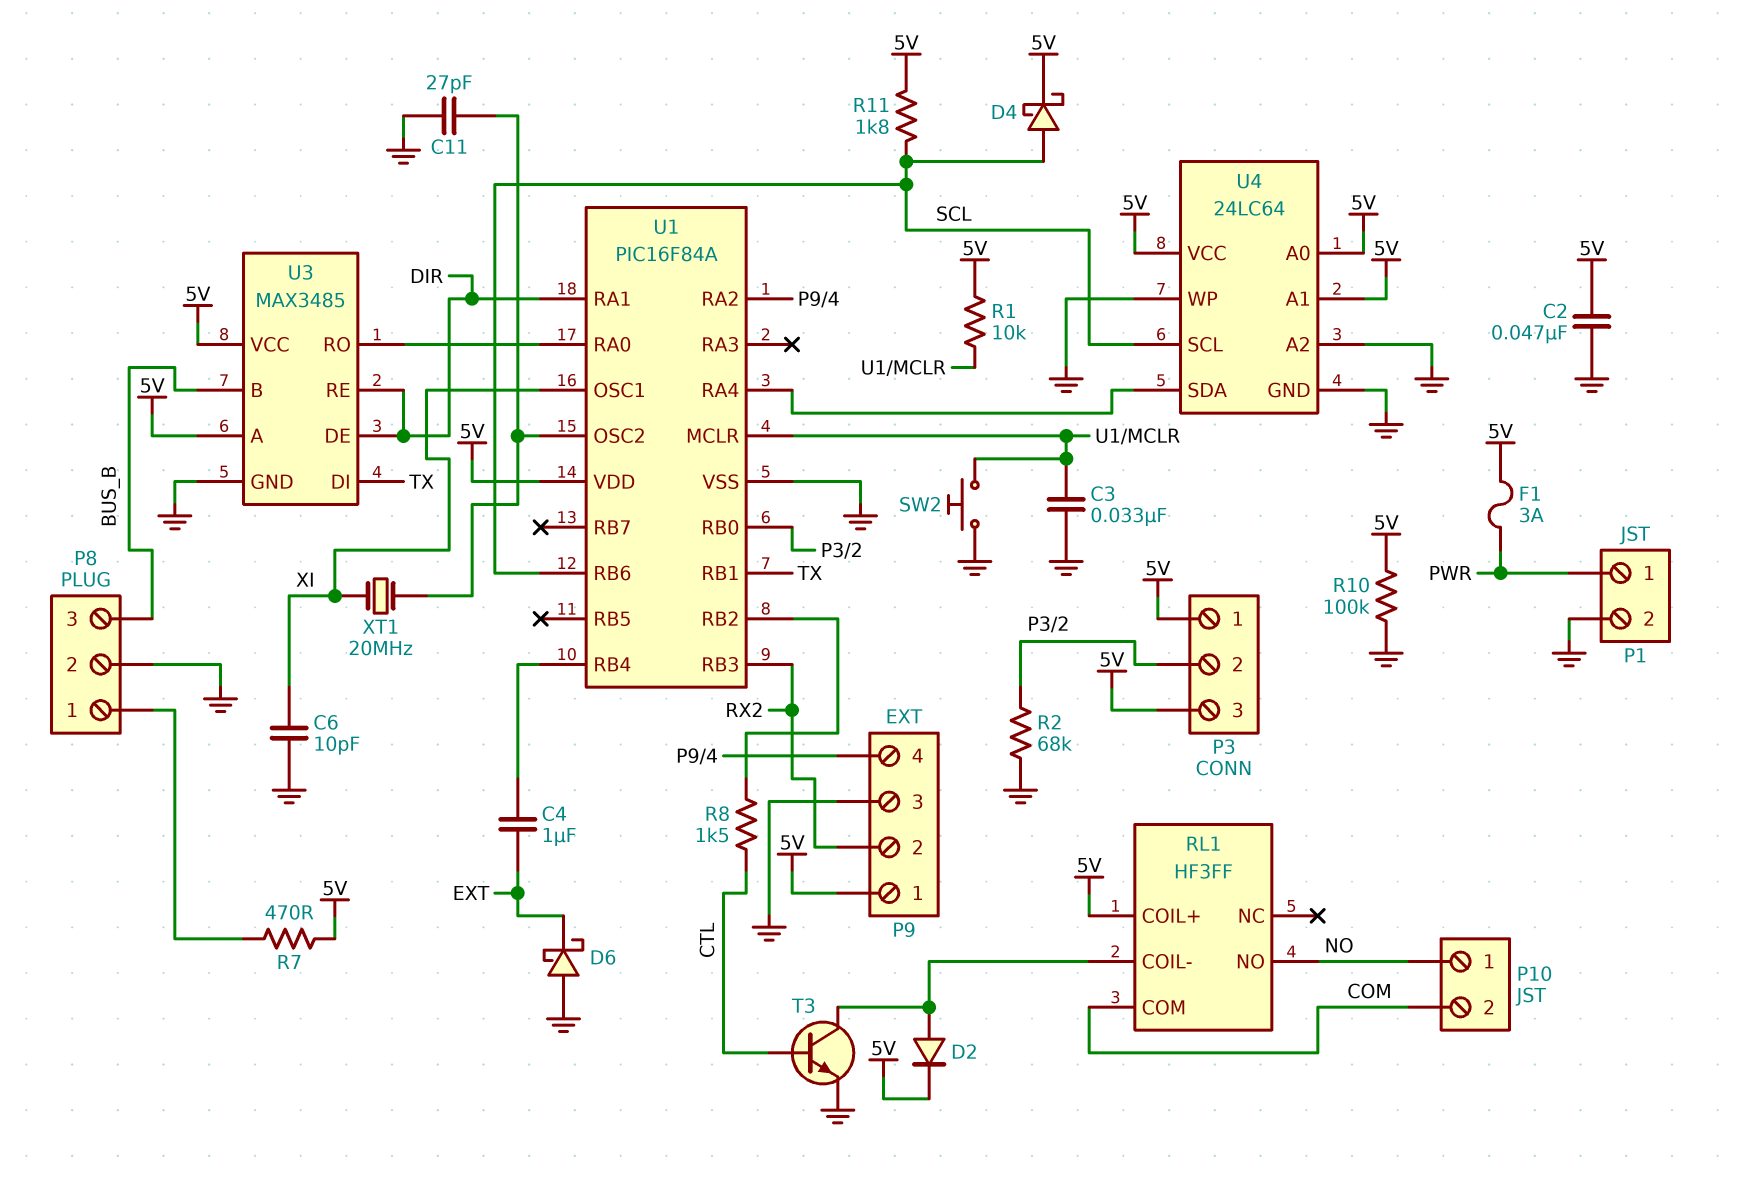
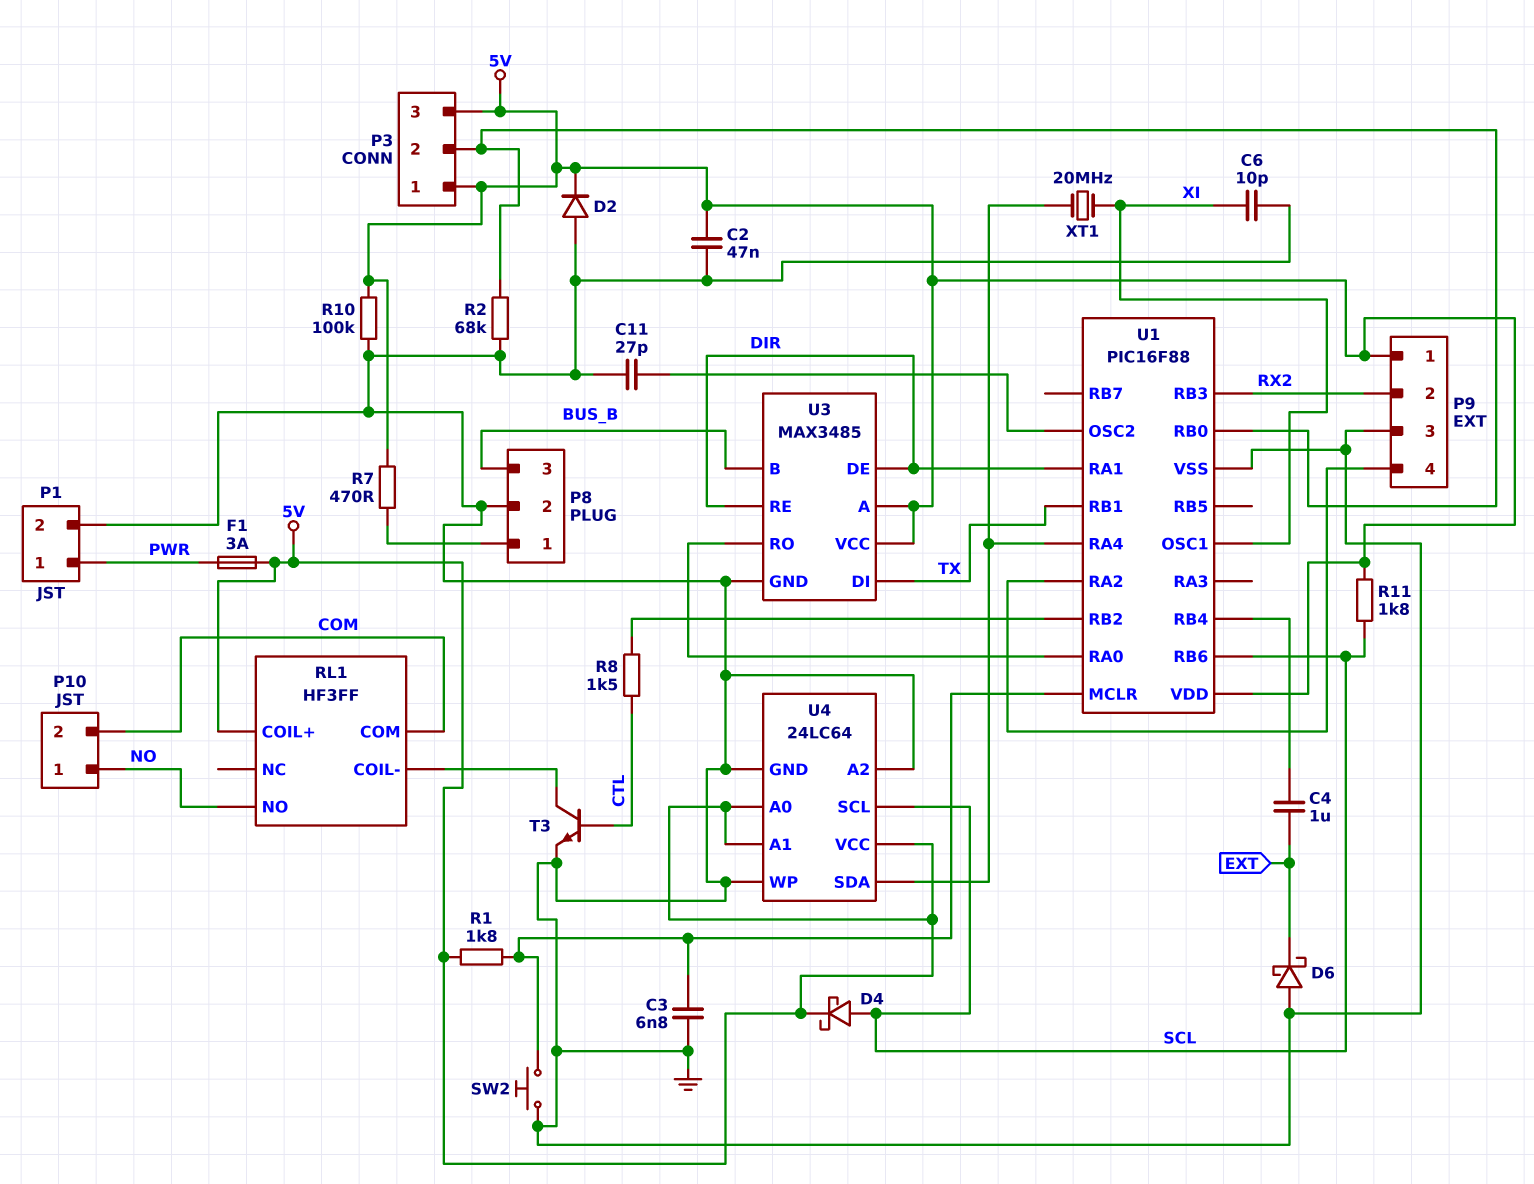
C3: 33nF (GND, U1/MCLR) -> 6.8nF (GND, U1/MCLR)
D2: diode (A RL1/COIL-, K 5V) -> diode (A GND, K 5V)
R1: 10k (5V, U1/MCLR) -> 1.8k (5V, U1/MCLR)
U1: PIC16F84A -> PIC16F88
XT1: 20MHz (U1/OSC2, XI) -> 20MHz (U1/RA4, XI)

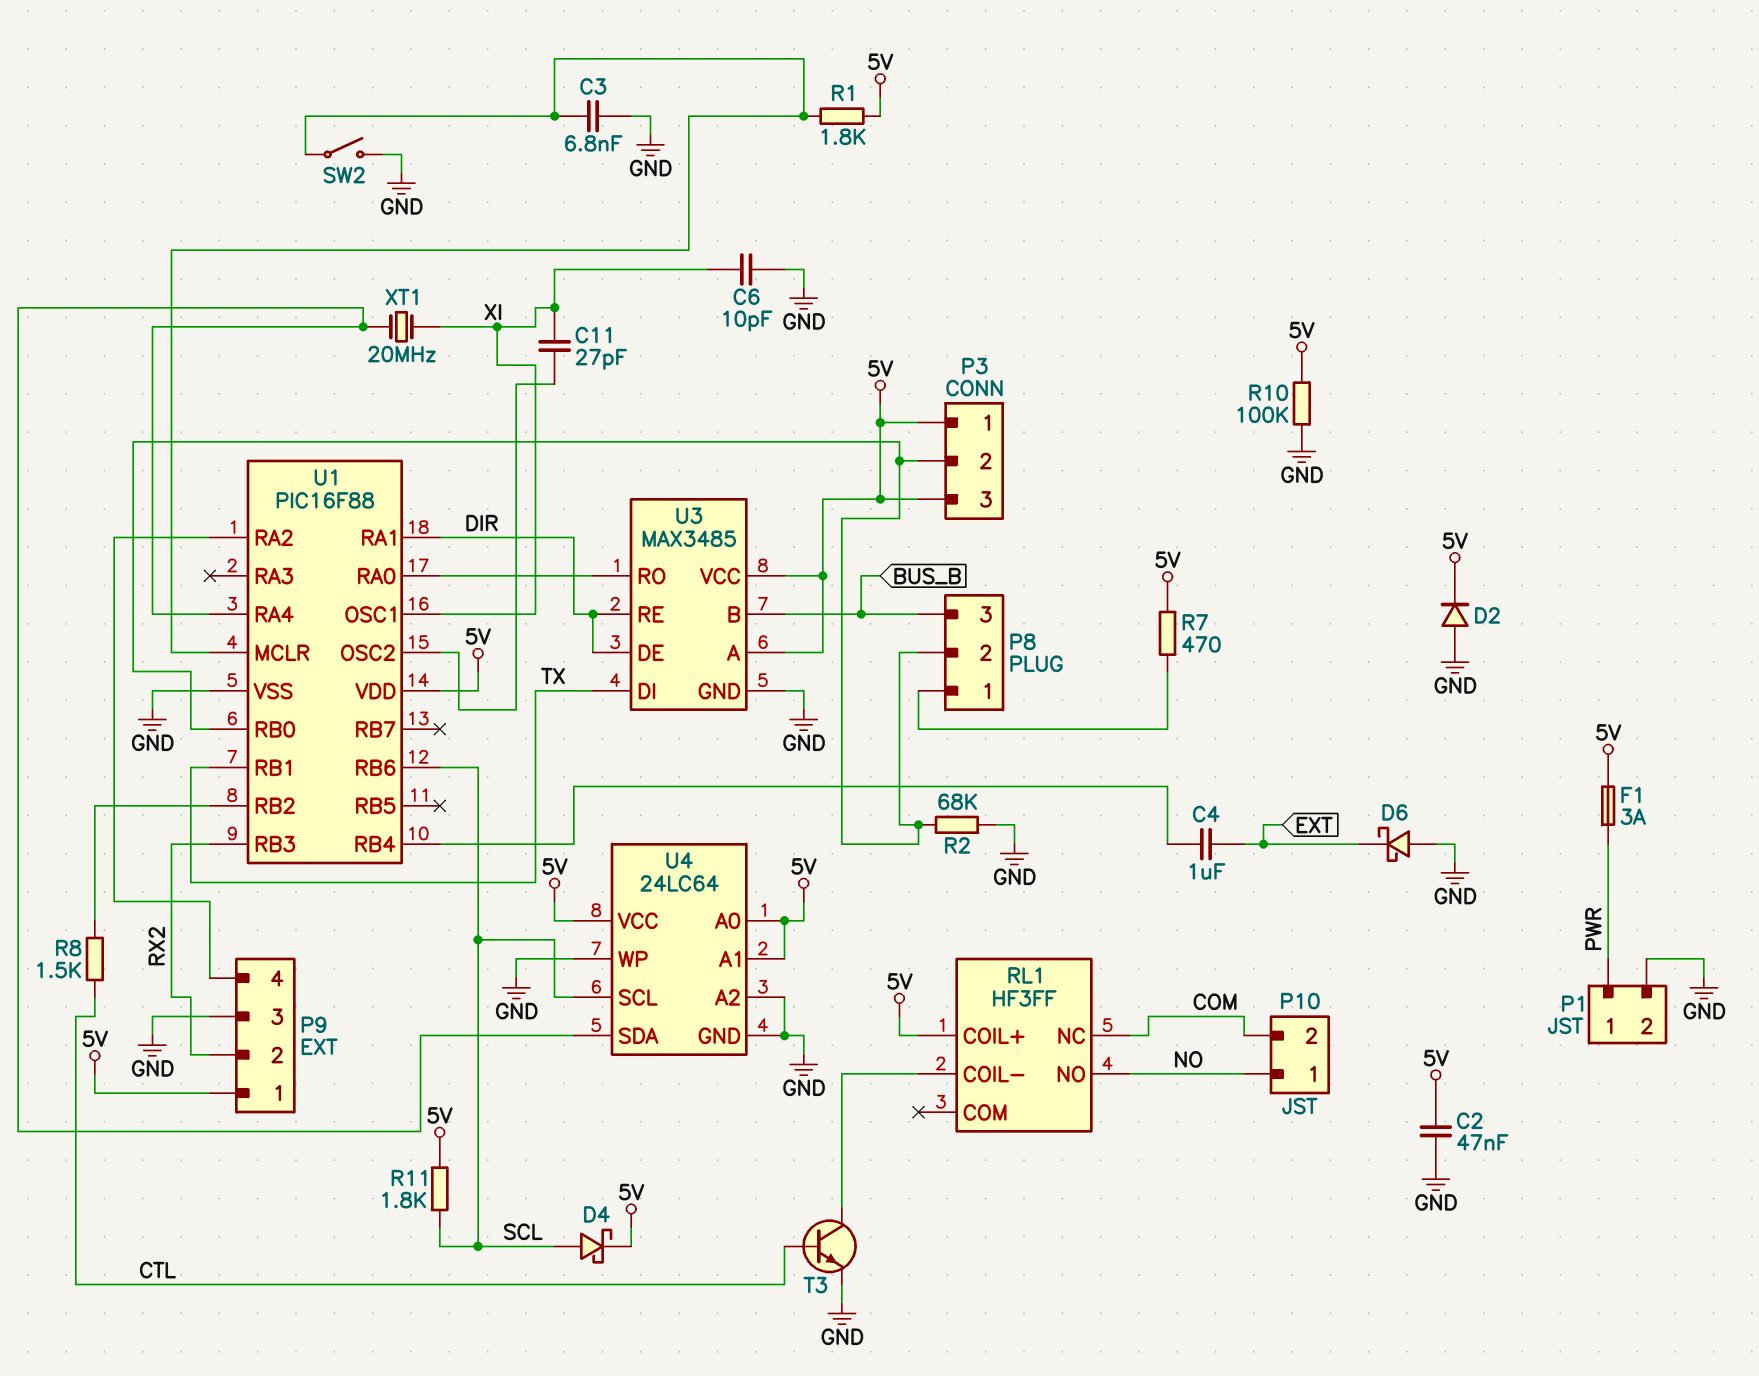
C11: 27pF (GND, U1/OSC2) -> 27pF (U1/OSC2, XI)
P8 pin 2: GND -> P3/2
RL1 pin COM: COM -> none
RL1 pin NC: none -> COM
SW2: button (GND, U1/MCLR) -> switch (GND, U1/MCLR)

